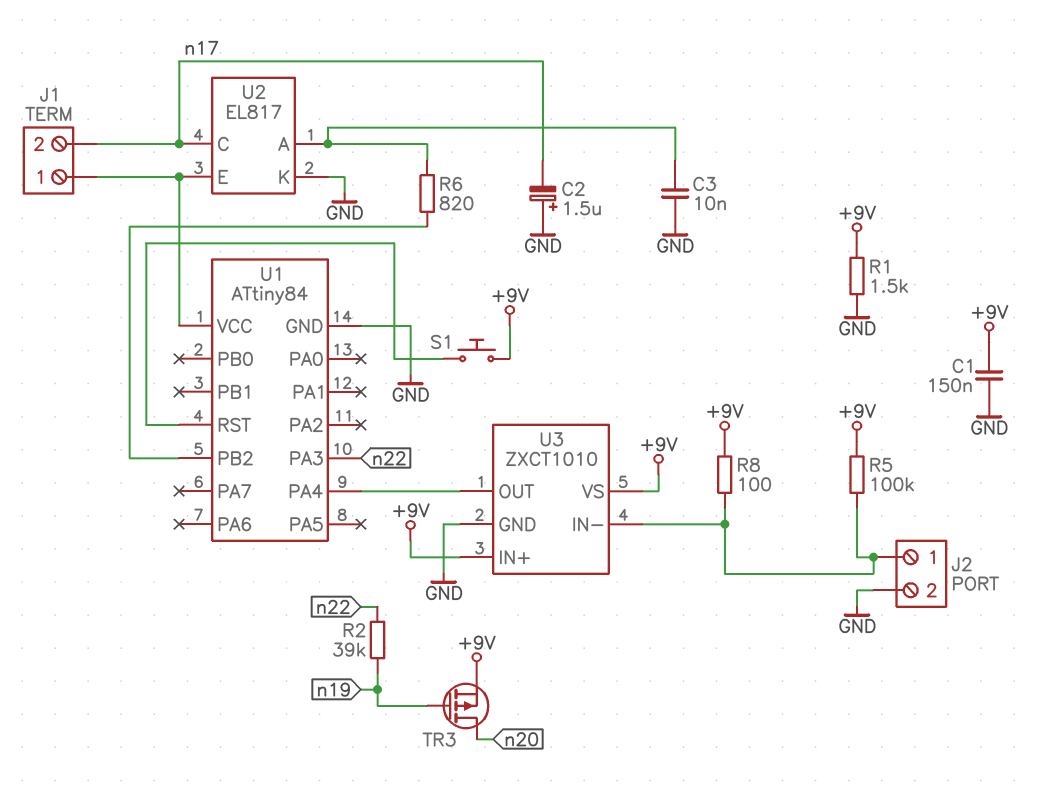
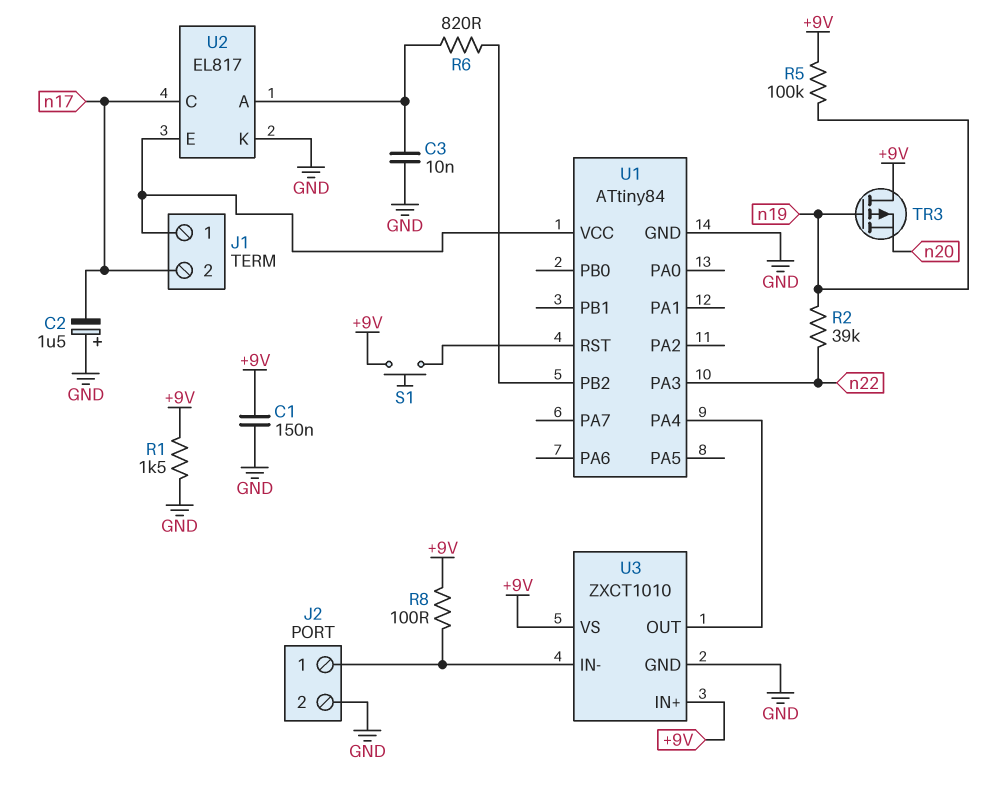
R5: 100k (+9V, J2/1) -> 100k (+9V, n19)
TR3: PMOS (G n19, D n20, S +9V) -> PMOS (G n19, D +9V, S n20)

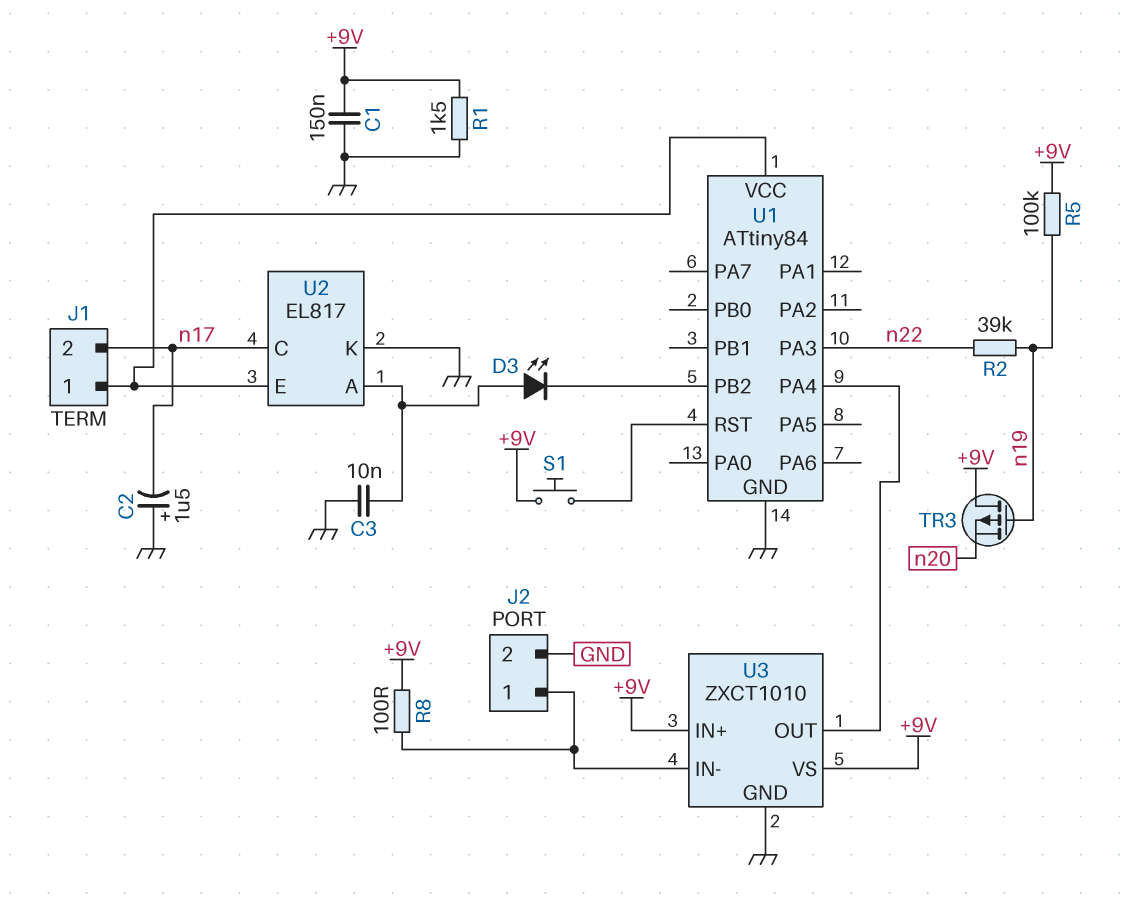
D3: none -> LED (A U2/A, K U1/PB2)
R6: 820 (U1/PB2, U2/A) -> none

